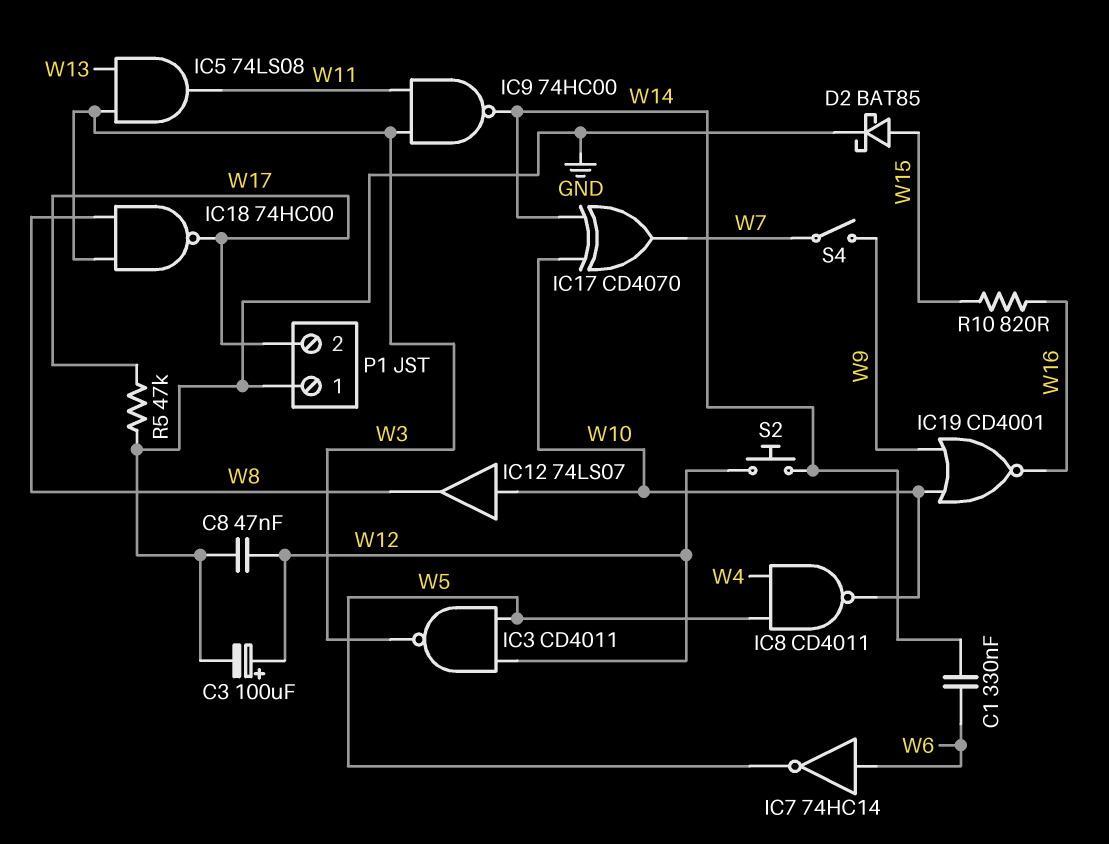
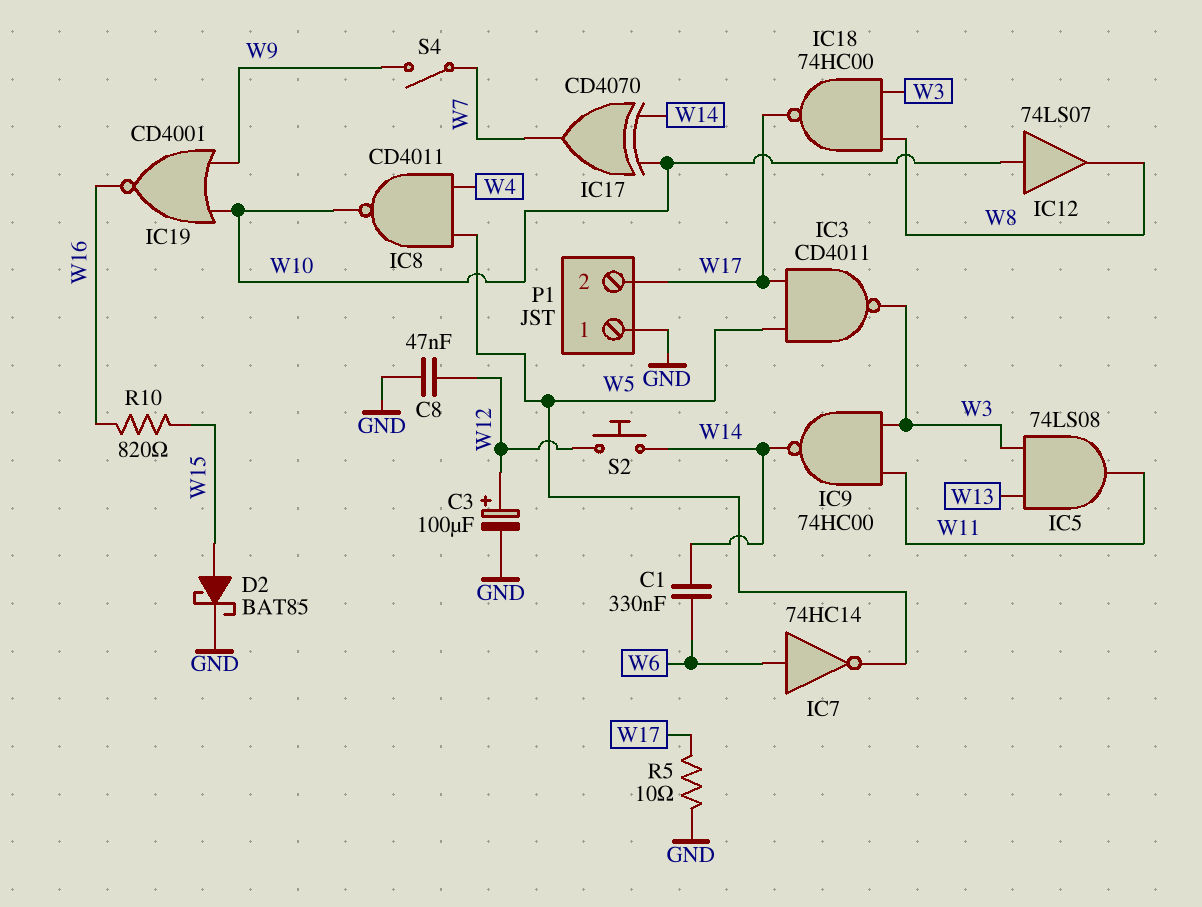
IC3: NAND CD4011 (in W5, in W12, out W3) -> NAND CD4011 (in W5, in W17, out W3)
R5: 47k (GND, W17) -> 10 (GND, W17)

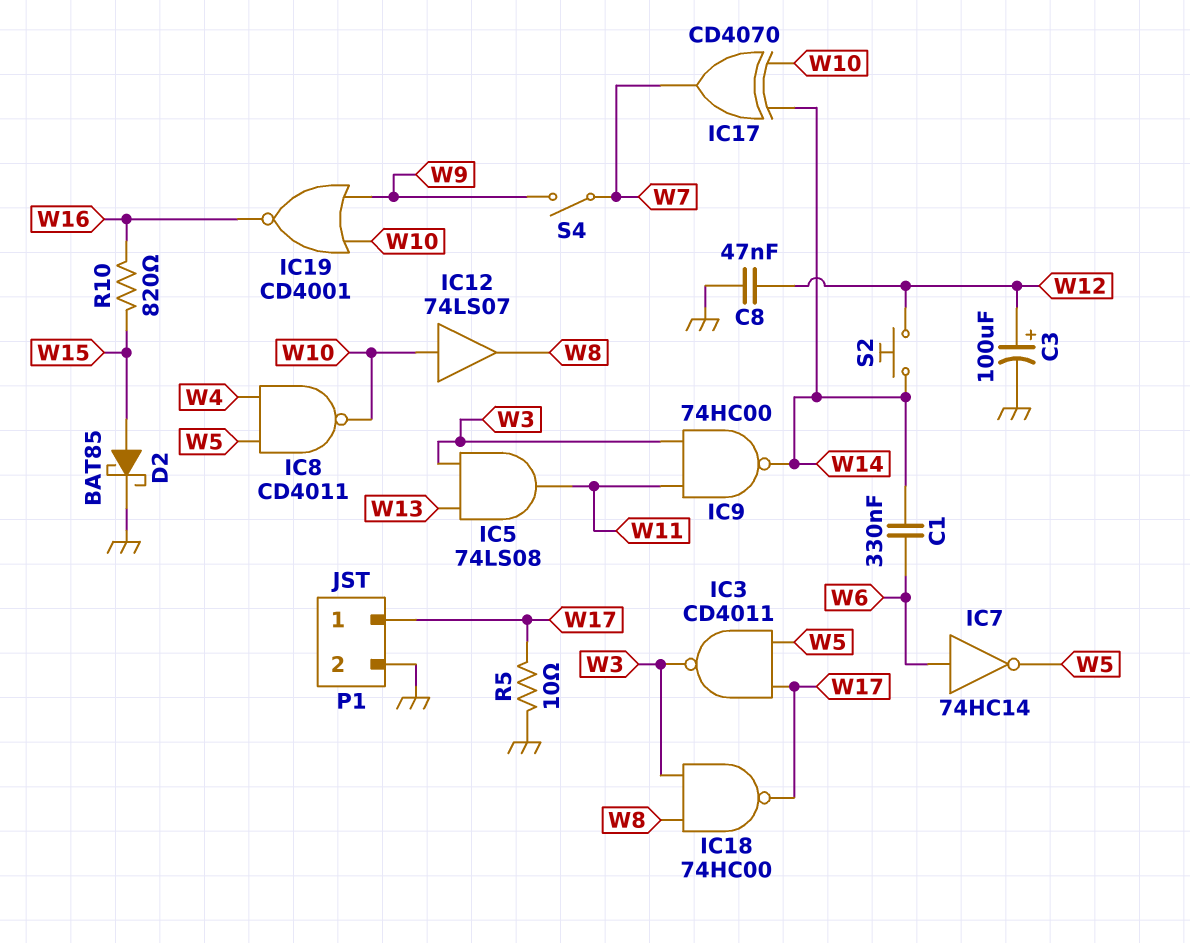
P1 pin 1: GND -> W17
P1 pin 2: W17 -> GND

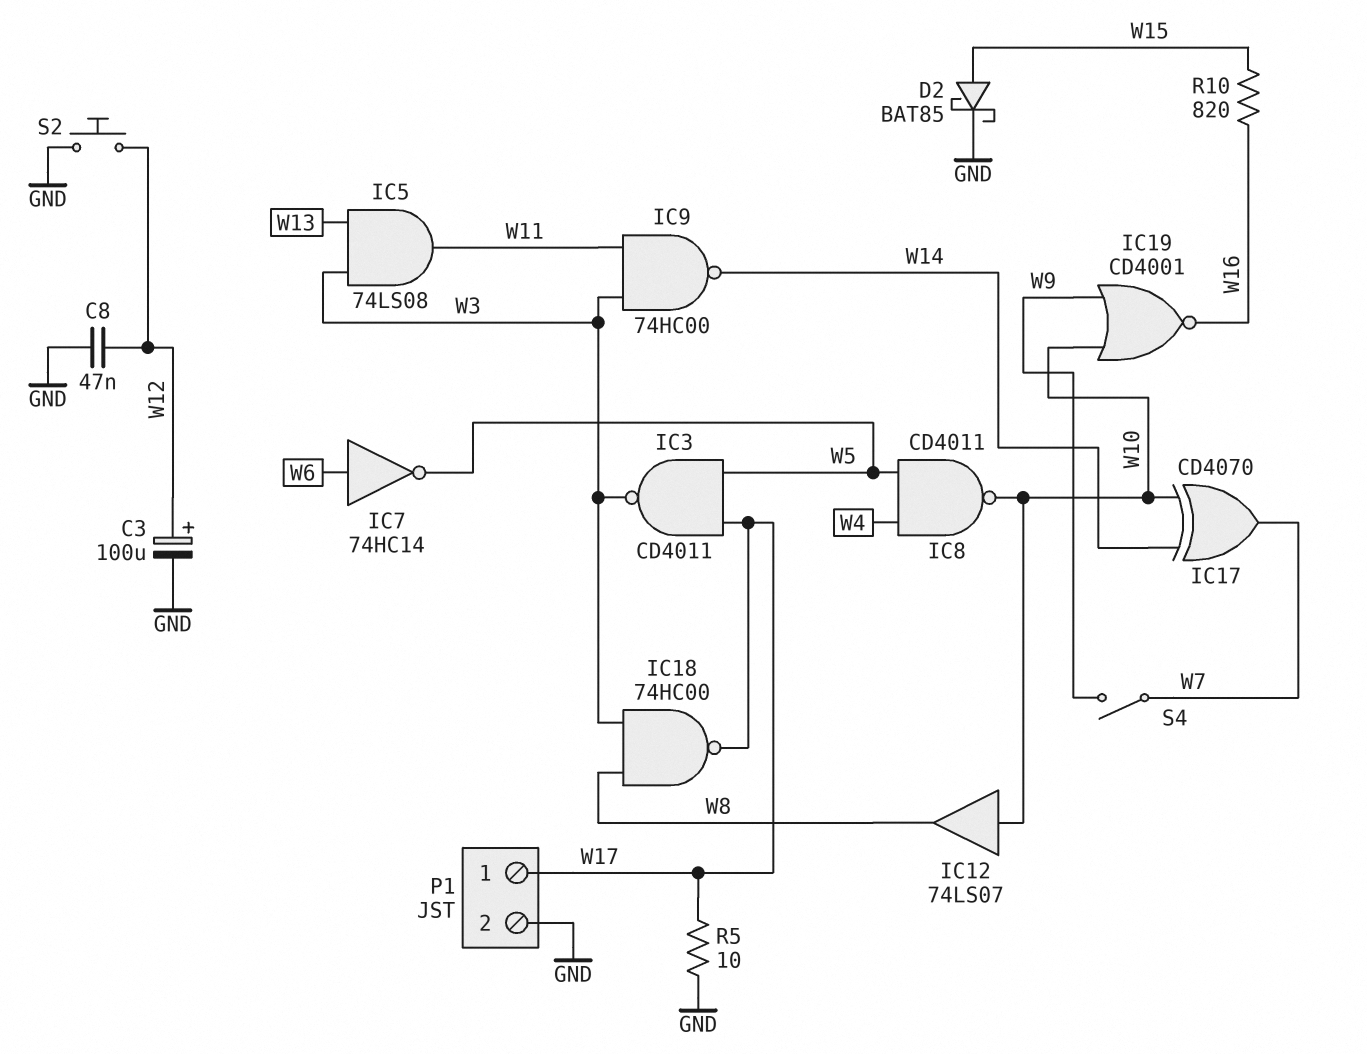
C1: 330nF (W6, W14) -> none
S2: button (W12, W14) -> button (GND, W12)

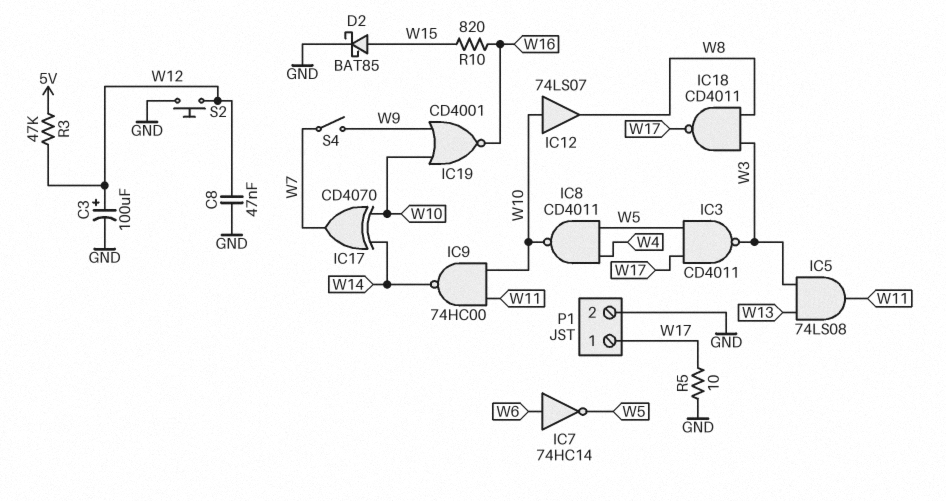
IC9: NAND 74HC00 (in W3, in W11, out W14) -> NAND 74HC00 (in W10, in W11, out W14)
IC18: NAND 74HC00 (in W3, in W8, out W17) -> NAND CD4011 (in W3, in W8, out W17)
R3: none -> 47k (5V, W12)

